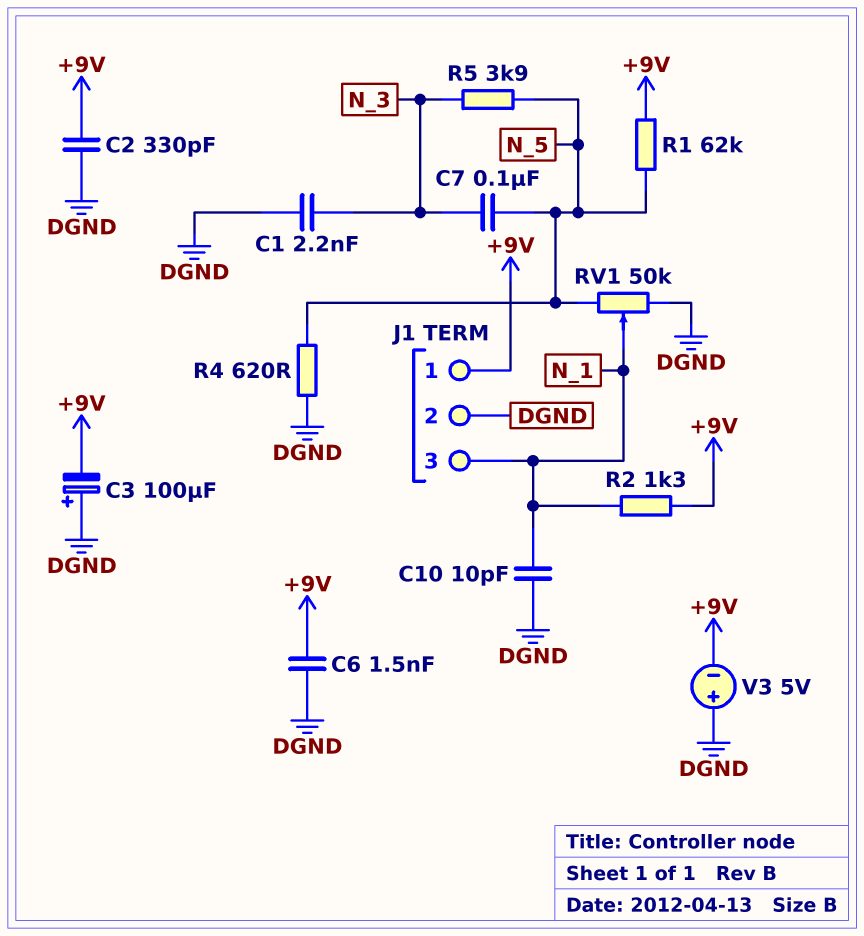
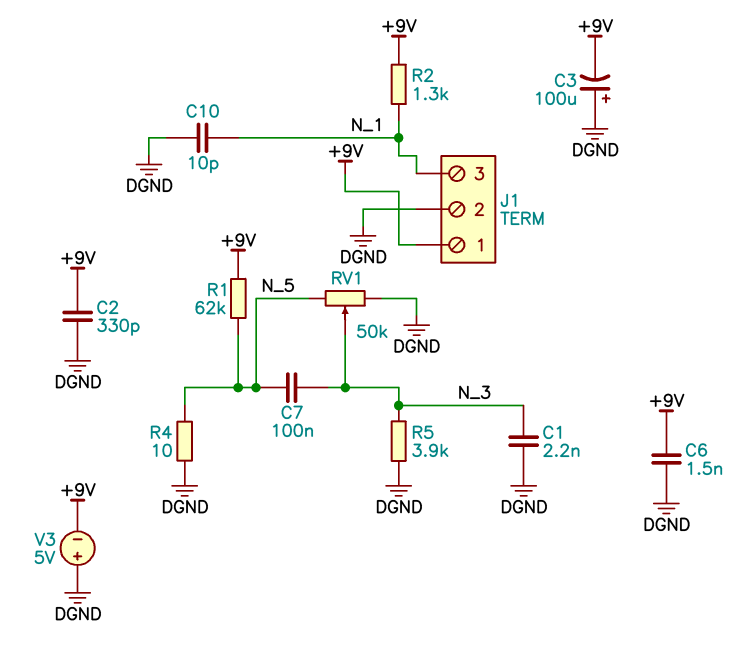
R4: 620 (DGND, N_5) -> 10 (DGND, N_5)
R5: 3.9k (N_3, N_5) -> 3.9k (DGND, N_3)
RV1: 50k (DGND, N_5, wiper N_1) -> 50k (DGND, N_5, wiper N_3)

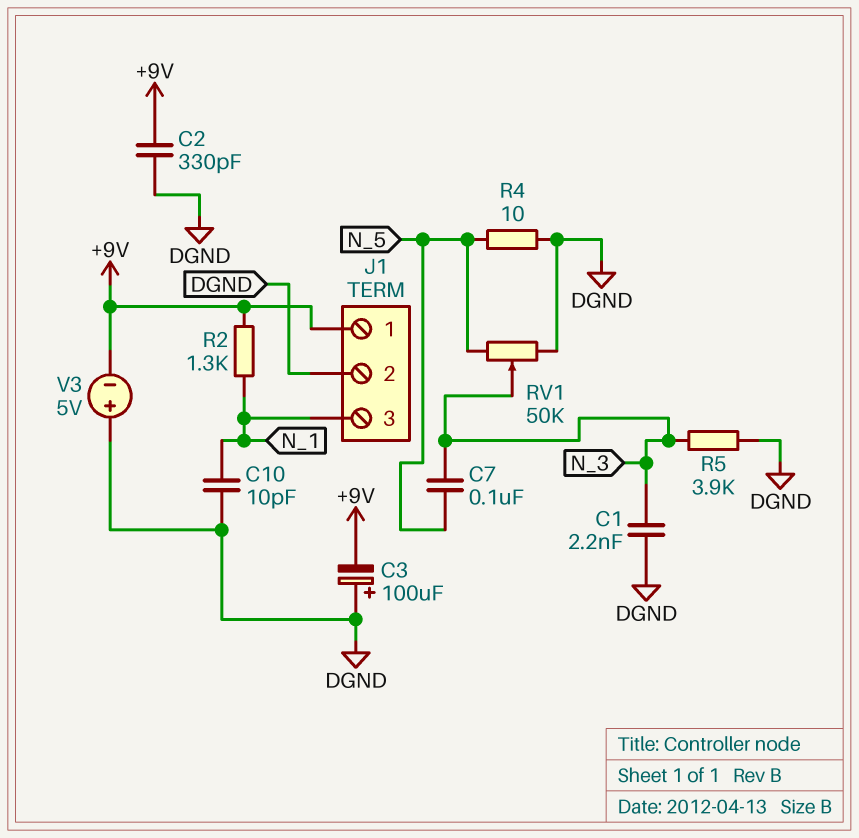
C6: 1.5nF (+9V, DGND) -> none
R1: 62k (+9V, N_5) -> none

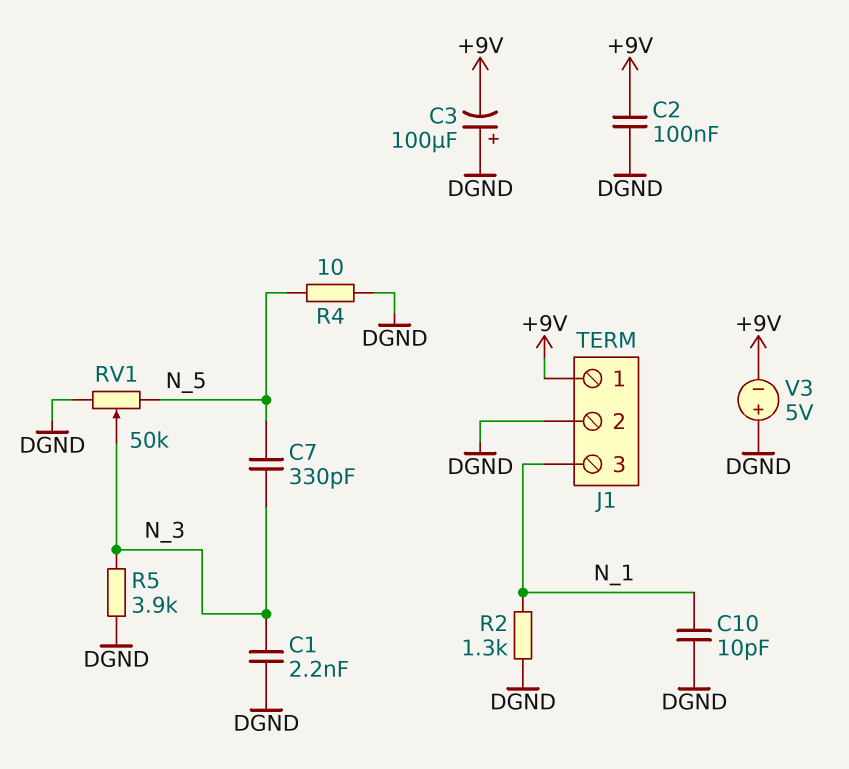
C2: 330pF (+9V, DGND) -> 100nF (+9V, DGND)
C7: 100nF (N_3, N_5) -> 330pF (N_3, N_5)
R2: 1.3k (+9V, N_1) -> 1.3k (DGND, N_1)

